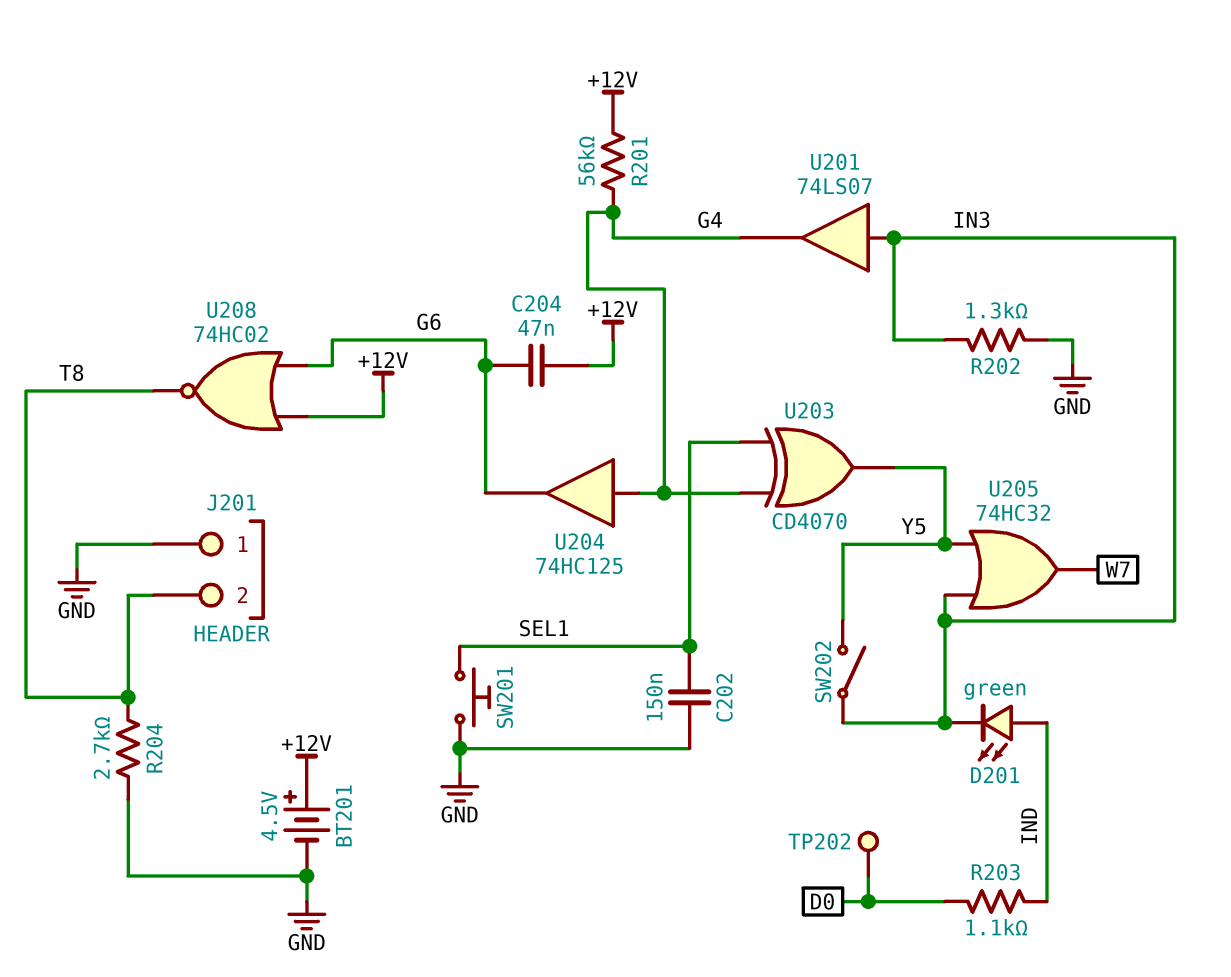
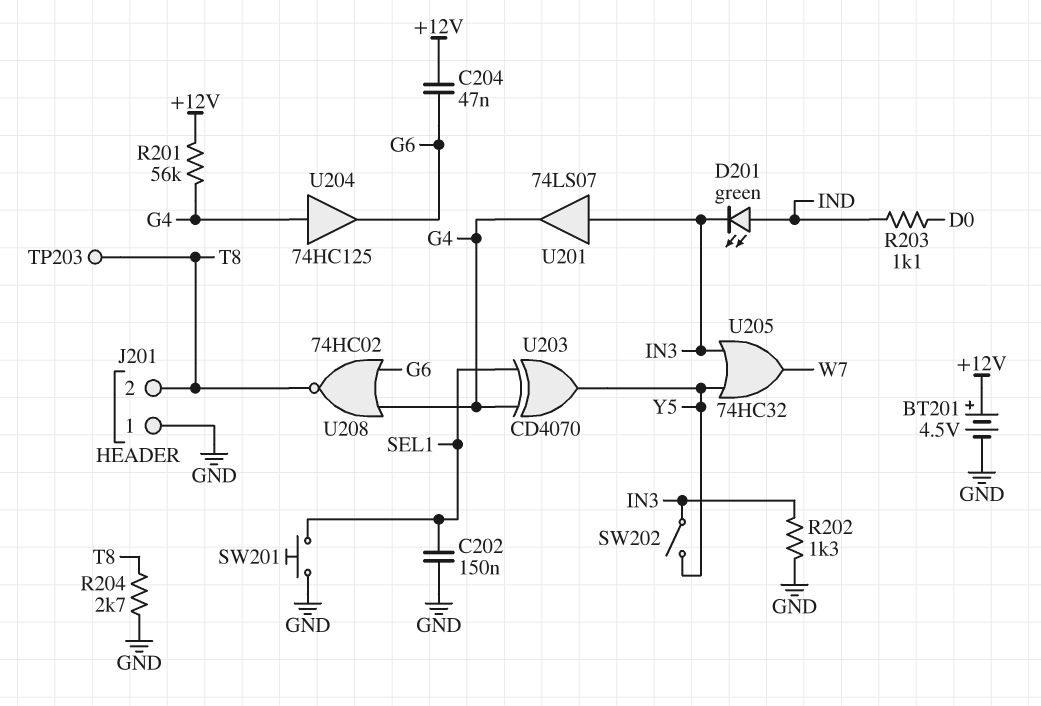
TP202: test point (D0) -> none
TP203: none -> test point (T8)
U208: NOR 74HC02 (in +12V, in G6, out T8) -> NOR 74HC02 (in G4, in G6, out T8)

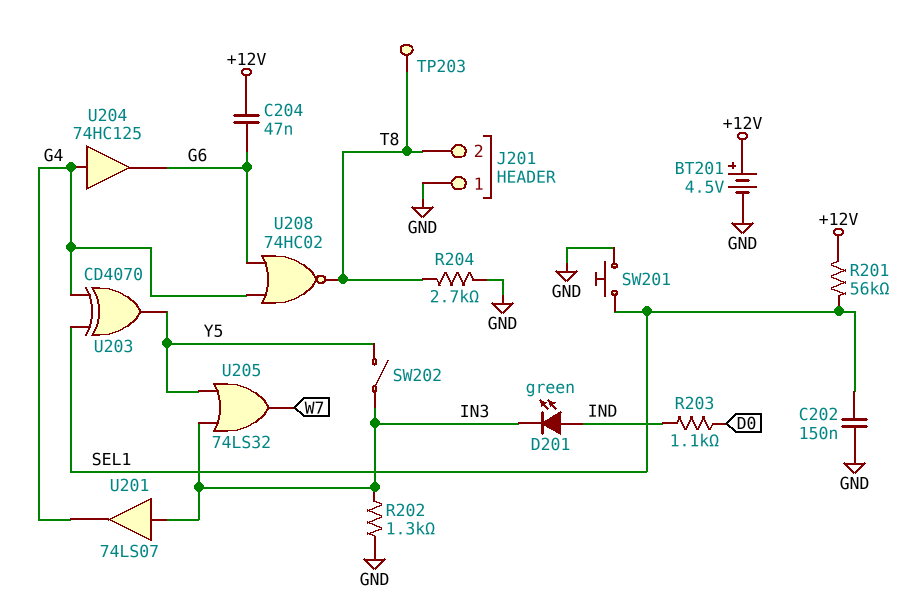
R201: 56k (+12V, G4) -> 56k (+12V, SEL1)
U205: OR 74HC32 (in IN3, in Y5, out W7) -> OR 74LS32 (in IN3, in Y5, out W7)

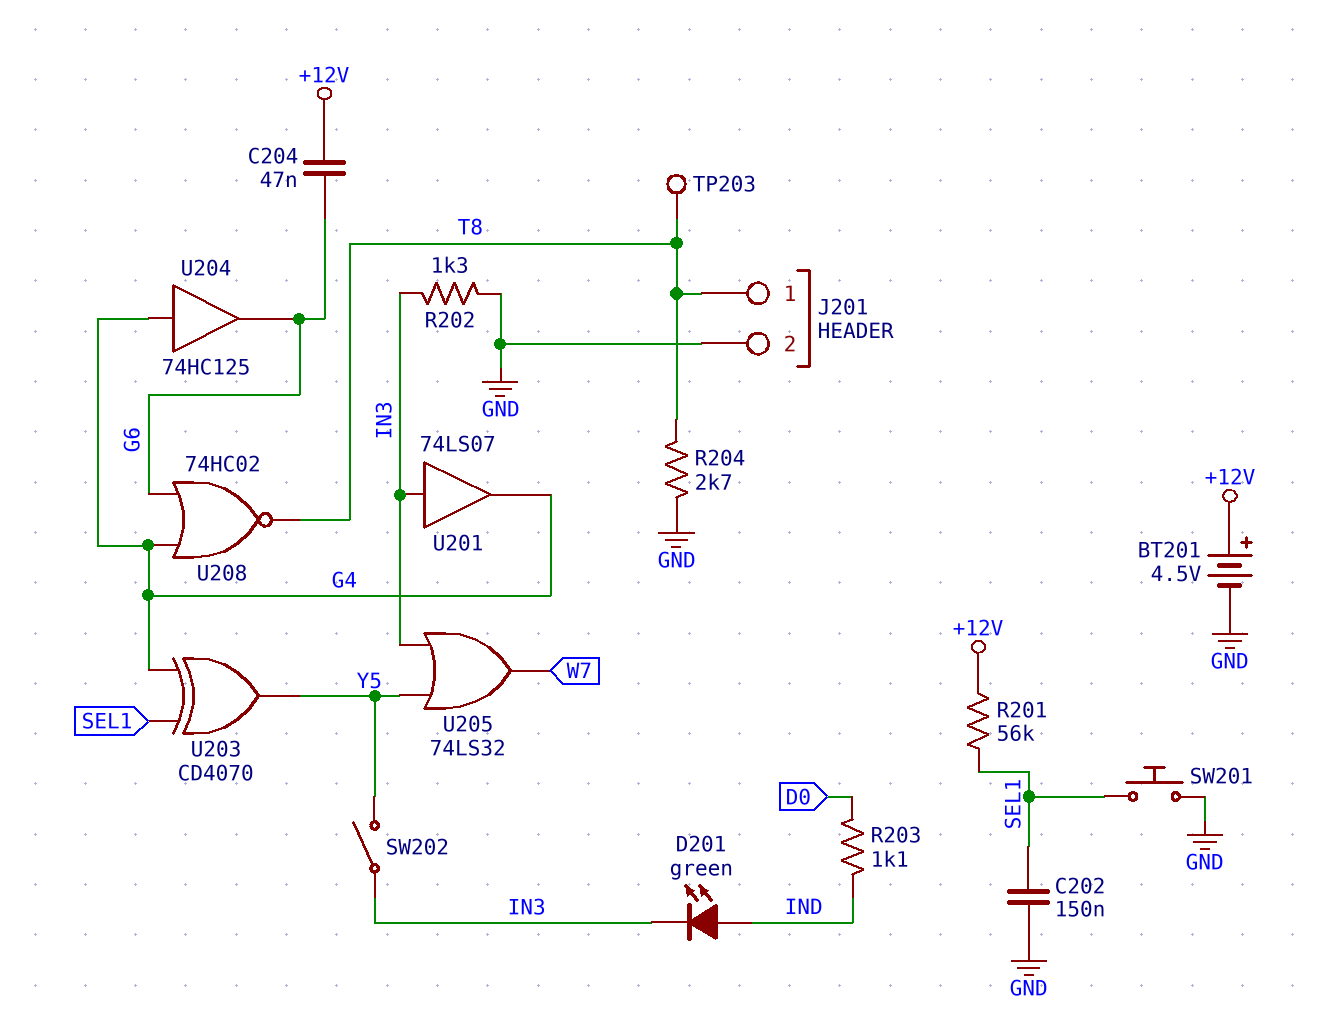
J201 pin 1: GND -> T8
J201 pin 2: T8 -> GND

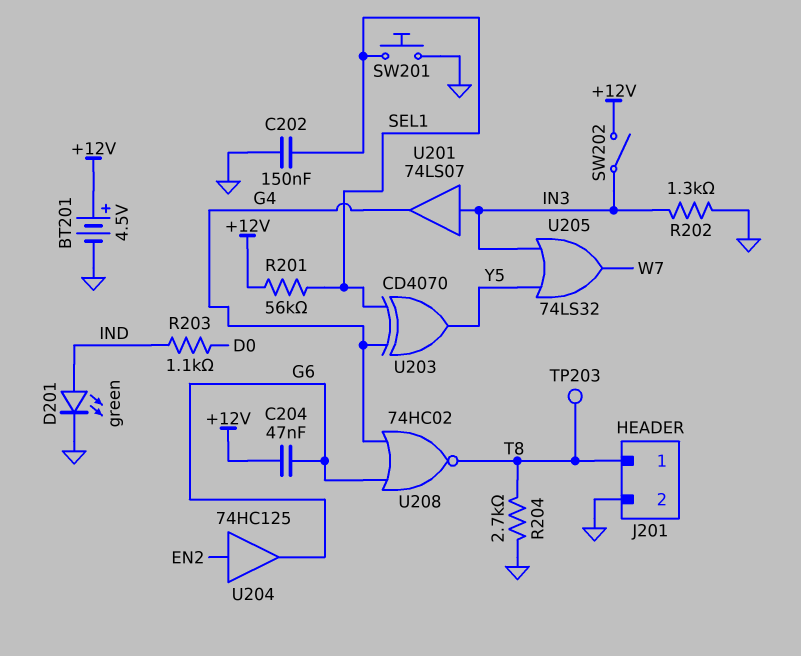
D201: LED green (A IND, K IN3) -> LED green (A IND, K GND)
SW202: switch (IN3, Y5) -> switch (+12V, IN3)
U204: buffer 74HC125 (in G4, out G6) -> buffer 74HC125 (in EN2, out G6)

